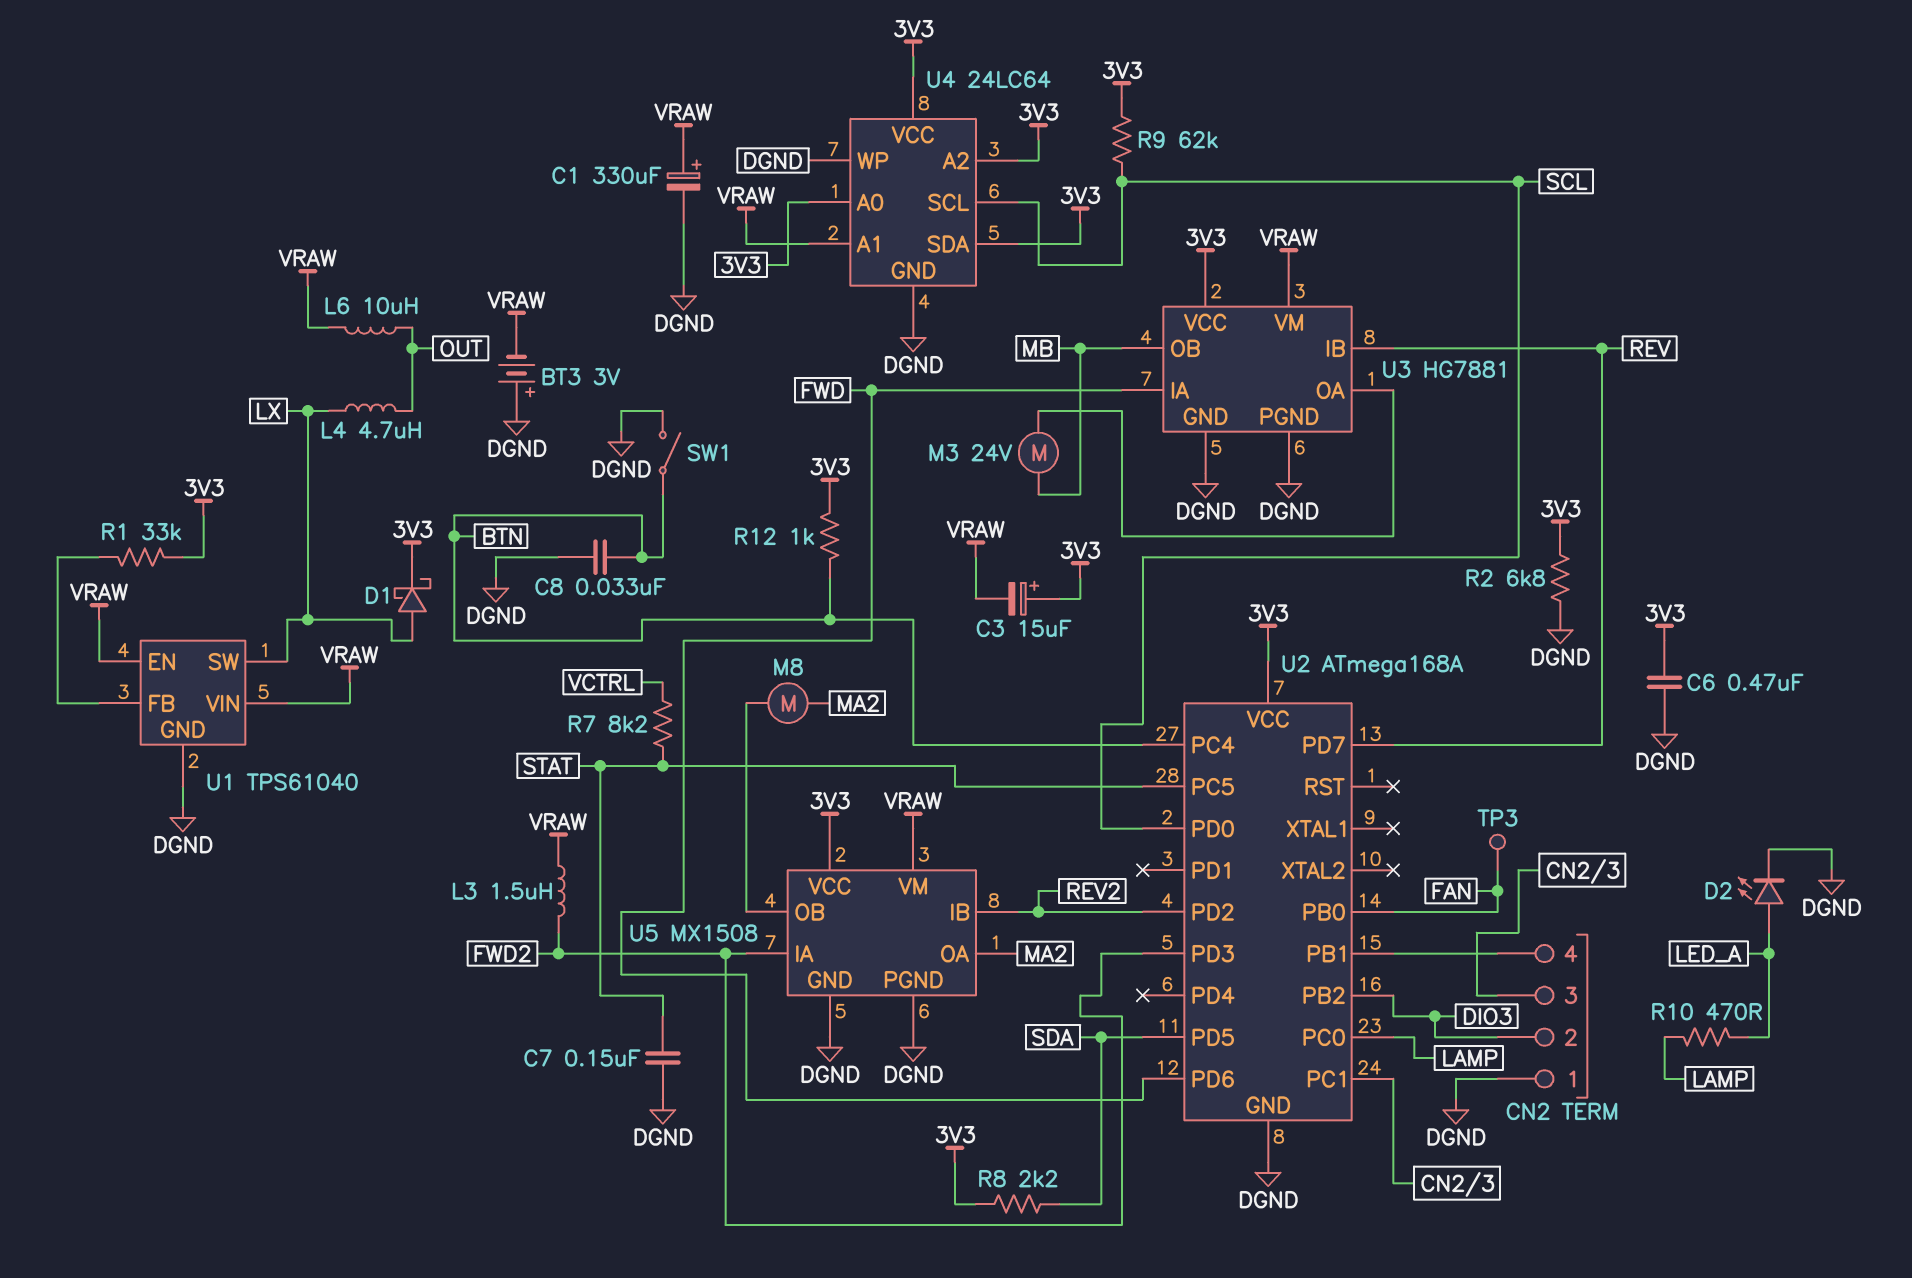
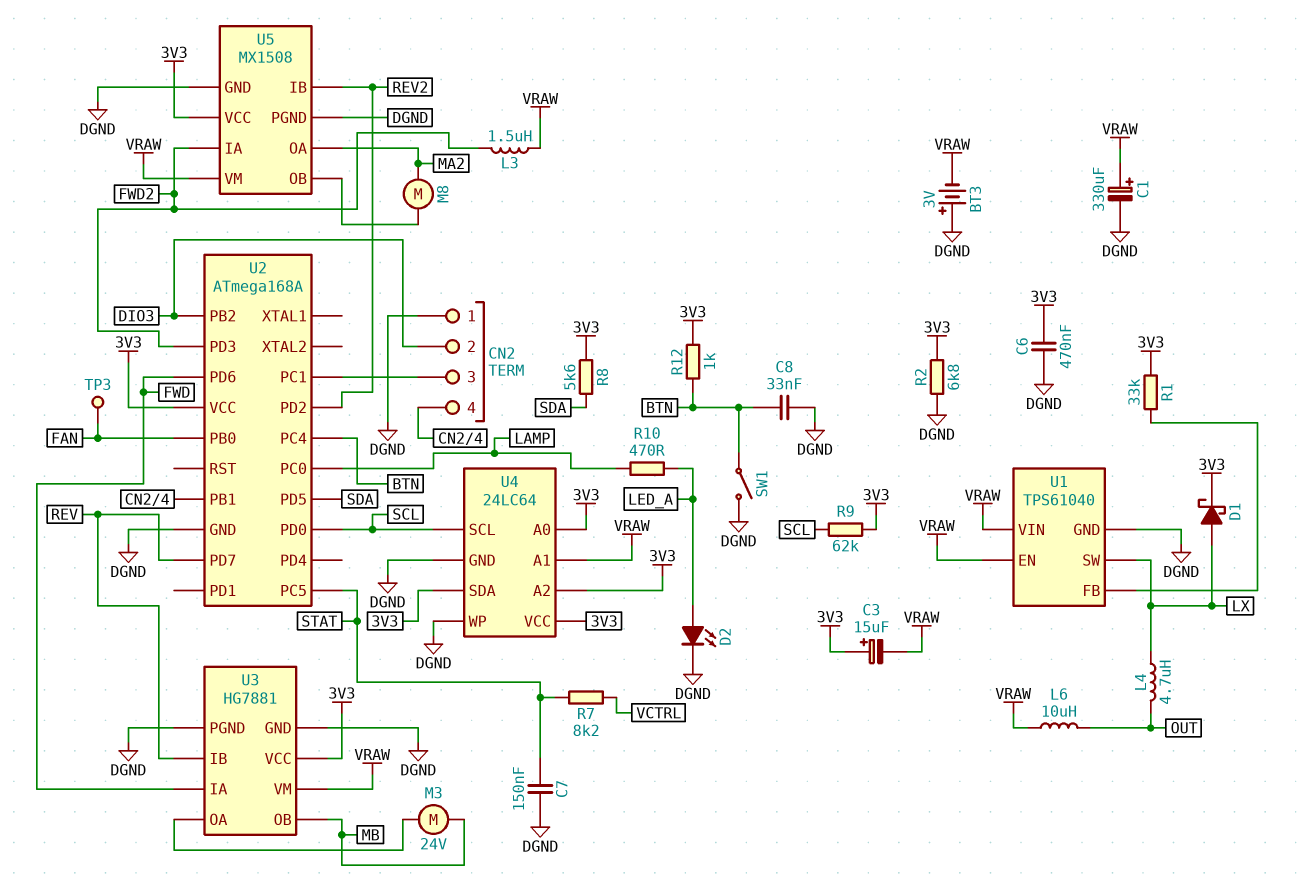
R8: 2.2k (3V3, SDA) -> 5.6k (3V3, SDA)

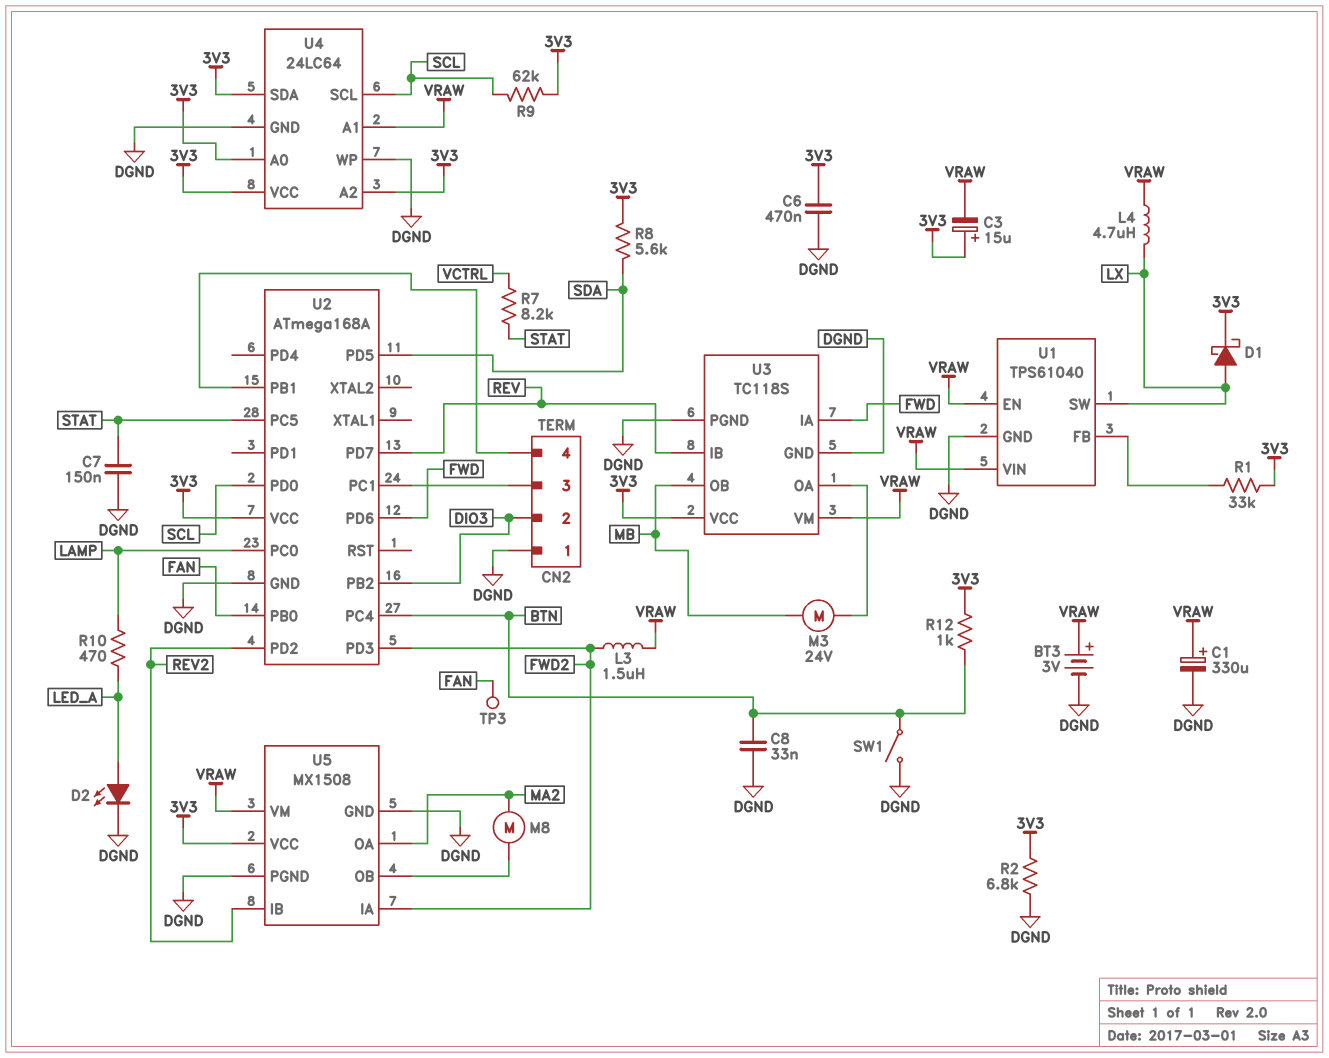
BT3: 3V (plus DGND, minus VRAW) -> 3V (plus VRAW, minus DGND)
L4: 4.7uH (LX, OUT) -> 4.7uH (LX, VRAW)
L6: 10uH (OUT, VRAW) -> none
U3: HG7881 -> TC118S

